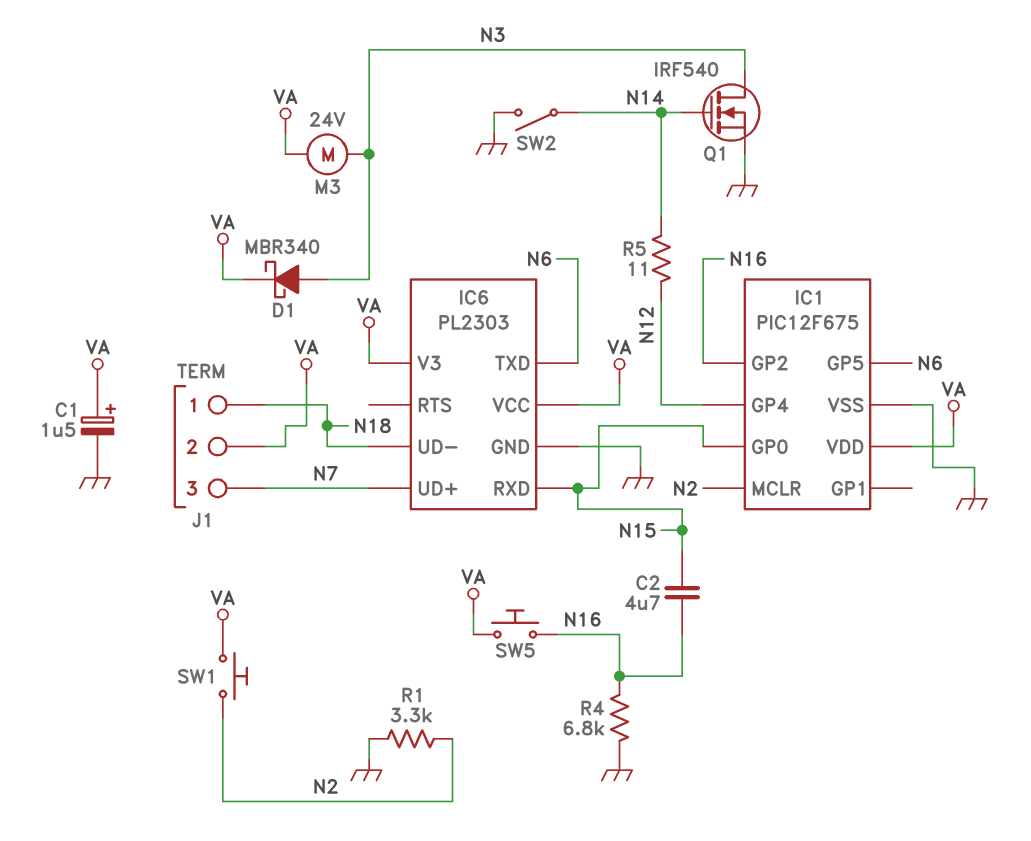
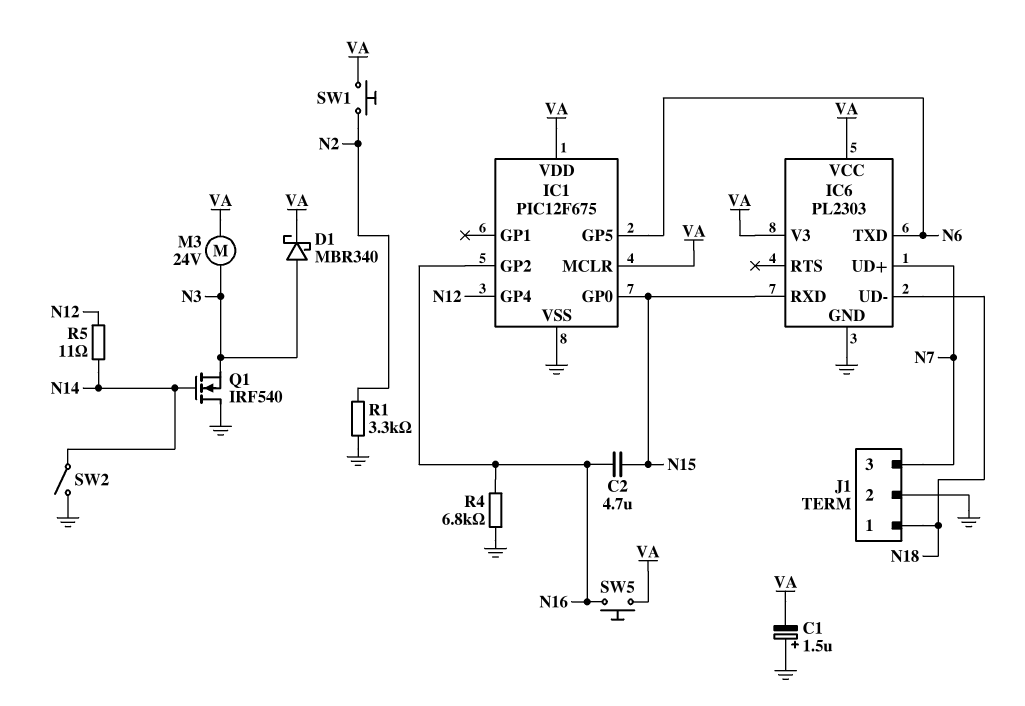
C1: 1.5uF (plus VA, minus GND) -> 1.5uF (plus GND, minus VA)
IC1 pin MCLR: N2 -> VA
J1 pin 2: VA -> GND
Q1: NMOS IRF540 (G N14, D N3, S GND) -> NMOS IRF540 (G N14, D GND, S N3)

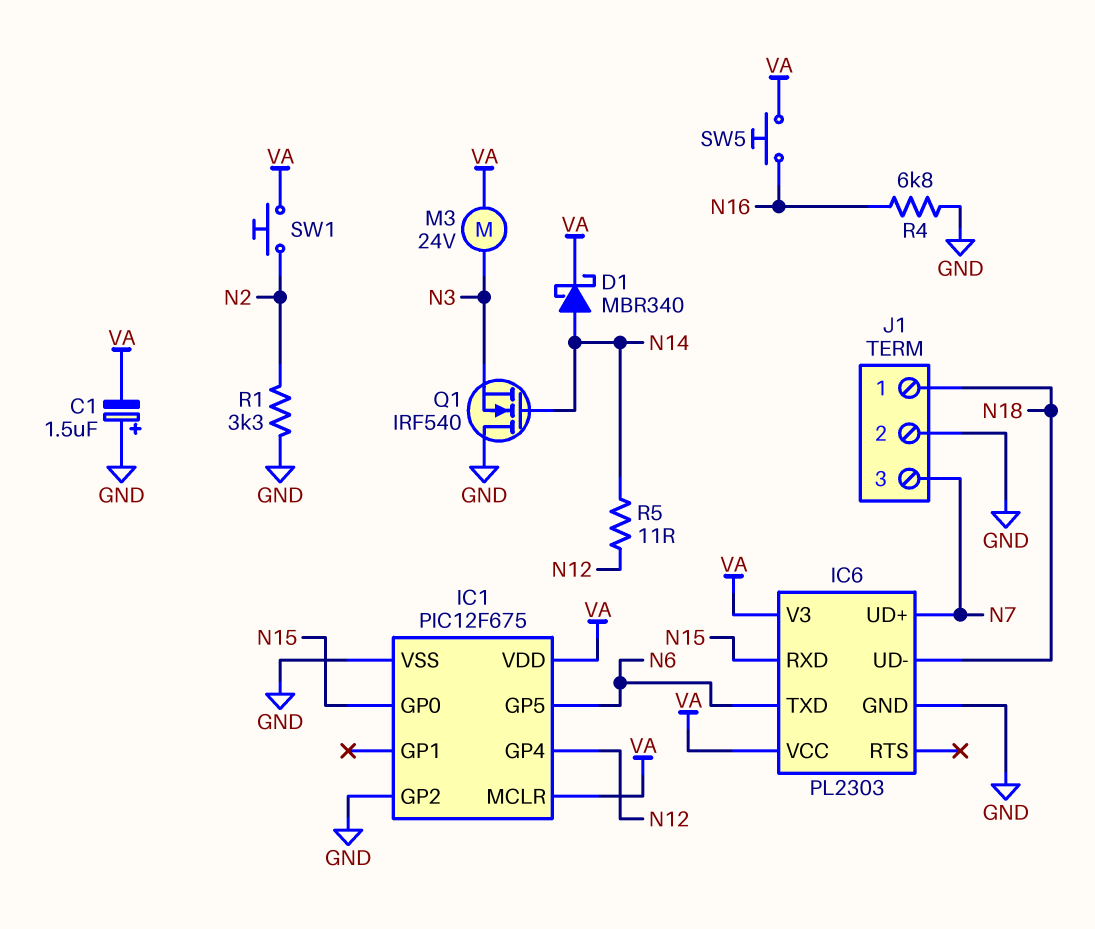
C2: 4.7uF (N15, N16) -> none
D1: schottky MBR340 (A N3, K VA) -> schottky MBR340 (A N14, K VA)
IC1 pin GP2: N16 -> GND
SW2: switch (GND, N14) -> none

